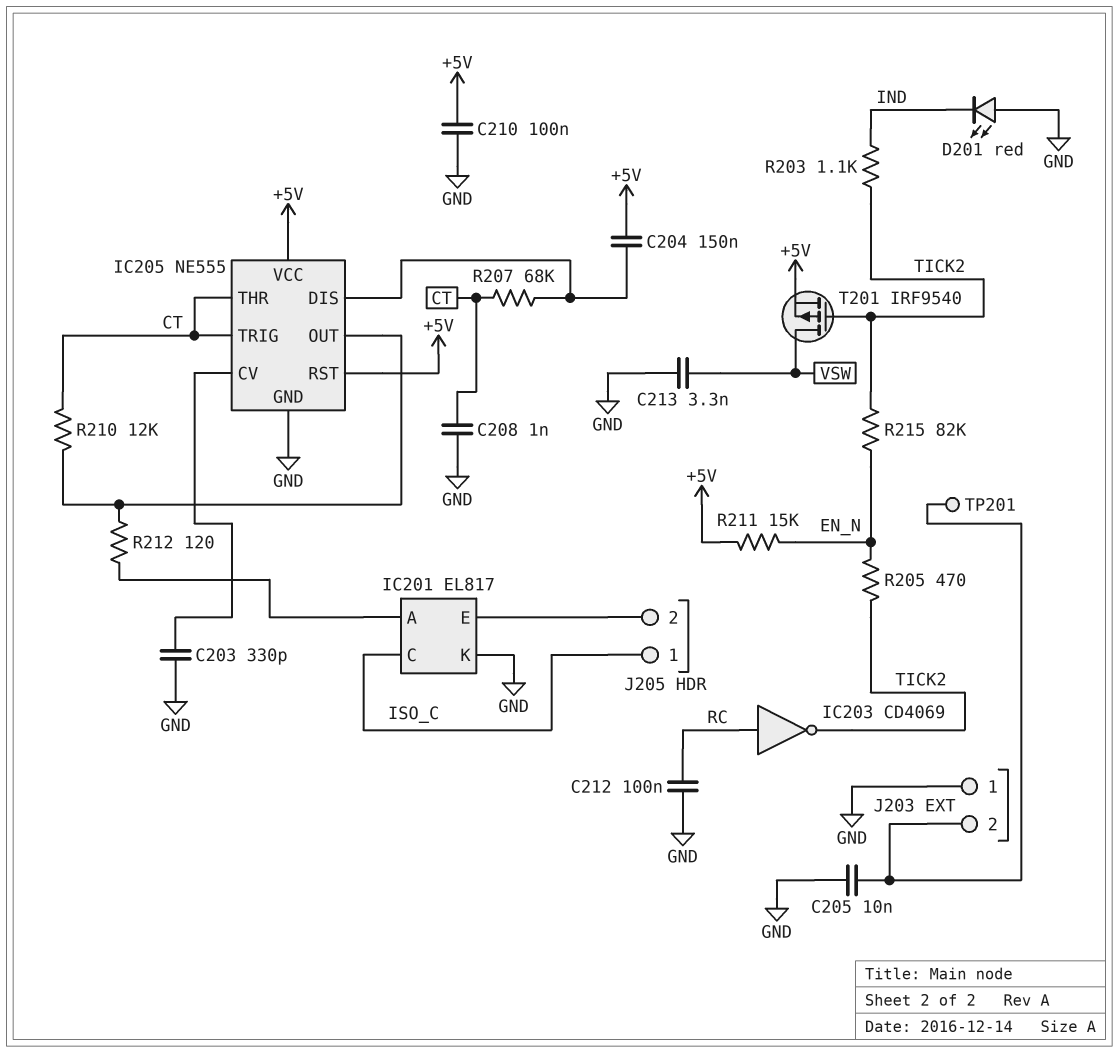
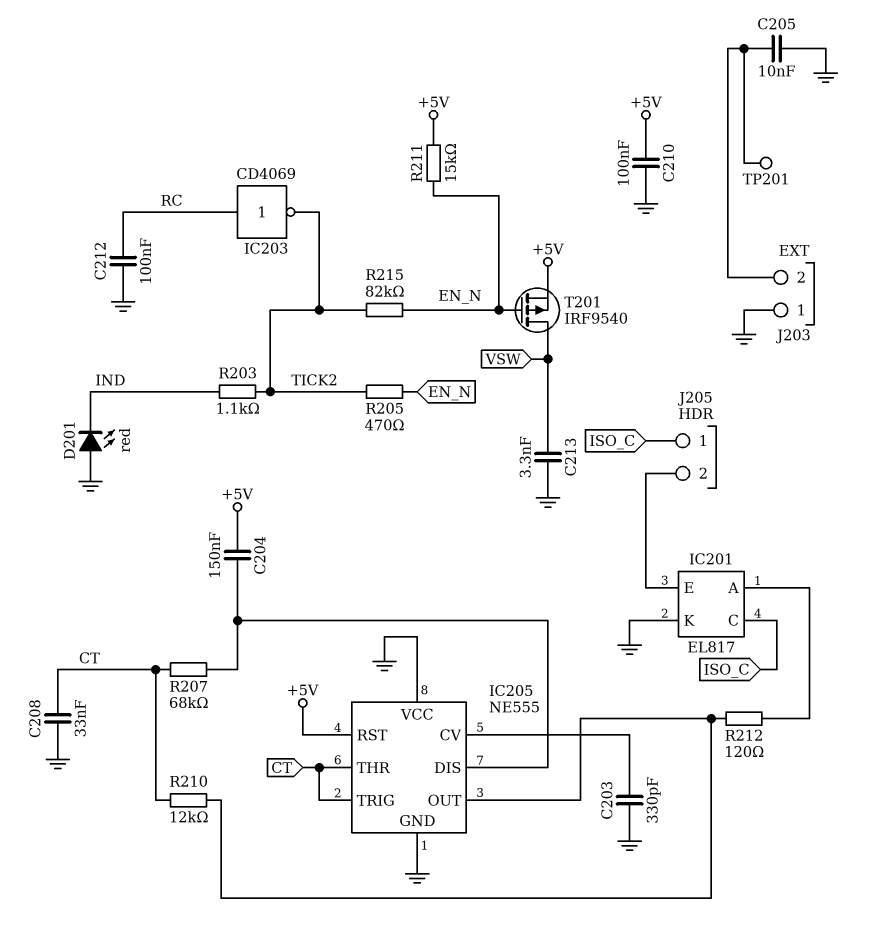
C208: 1nF (CT, GND) -> 33nF (CT, GND)
IC205 pin VCC: +5V -> GND
T201: PMOS IRF9540 (G TICK2, D VSW, S +5V) -> PMOS IRF9540 (G EN_N, D VSW, S +5V)

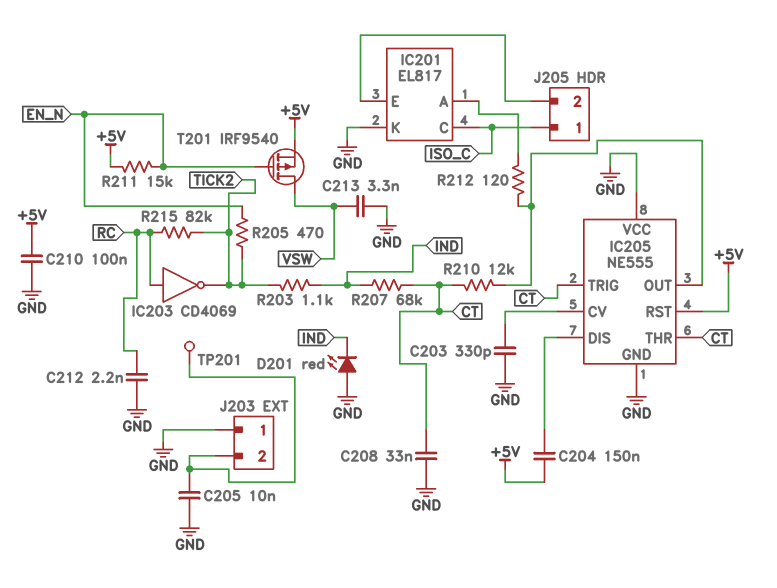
C212: 100nF (GND, RC) -> 2.2nF (GND, RC)
R207: 68k (CT, IC205/DIS) -> 68k (CT, IND)
R215: 82k (EN_N, TICK2) -> 82k (RC, TICK2)

